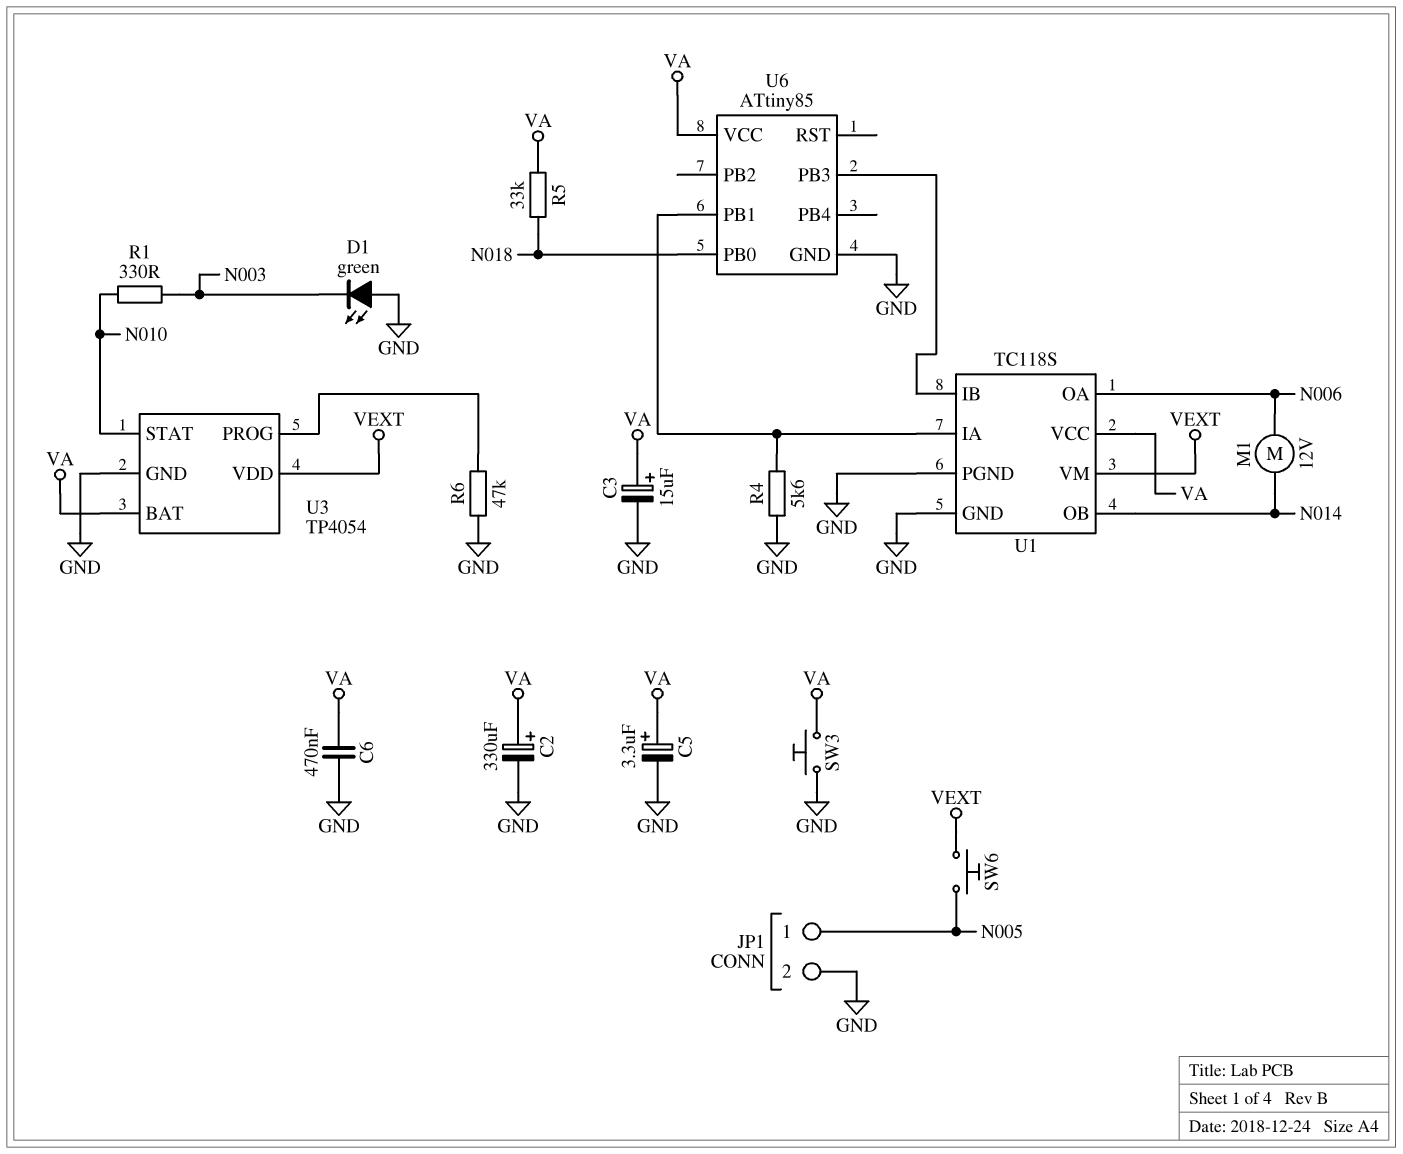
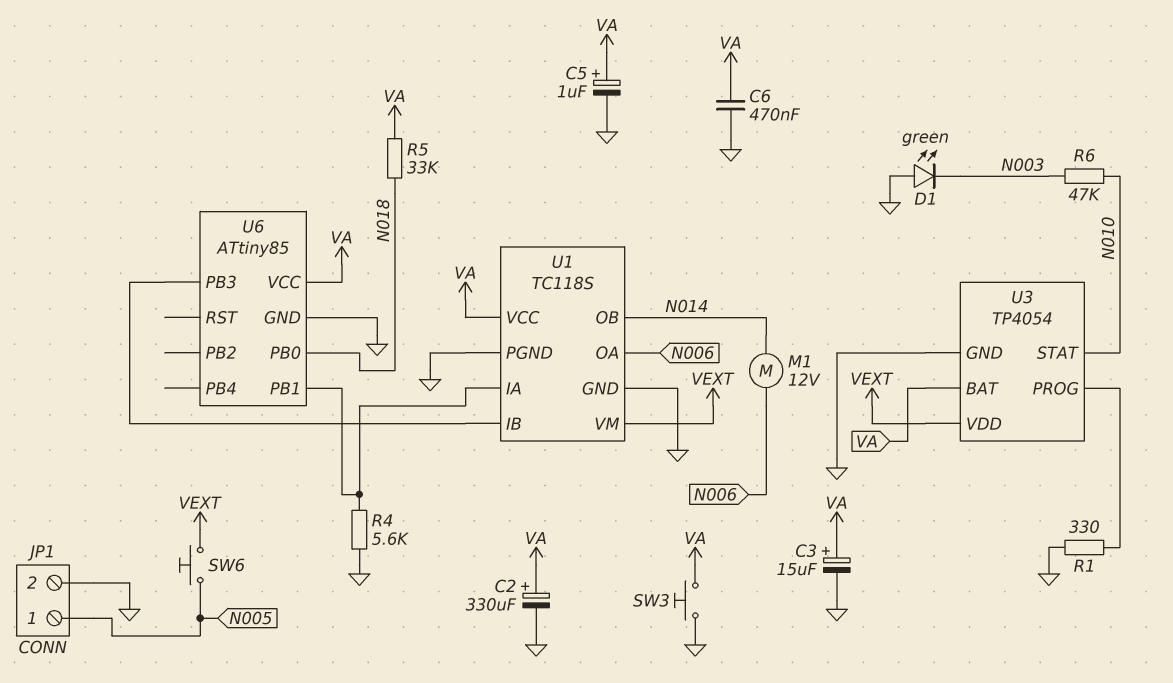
C5: 3.3uF (plus VA, minus GND) -> 1uF (plus VA, minus GND)
R1: 330 (N003, N010) -> 330 (GND, U3/PROG)
R6: 47k (GND, U3/PROG) -> 47k (N003, N010)

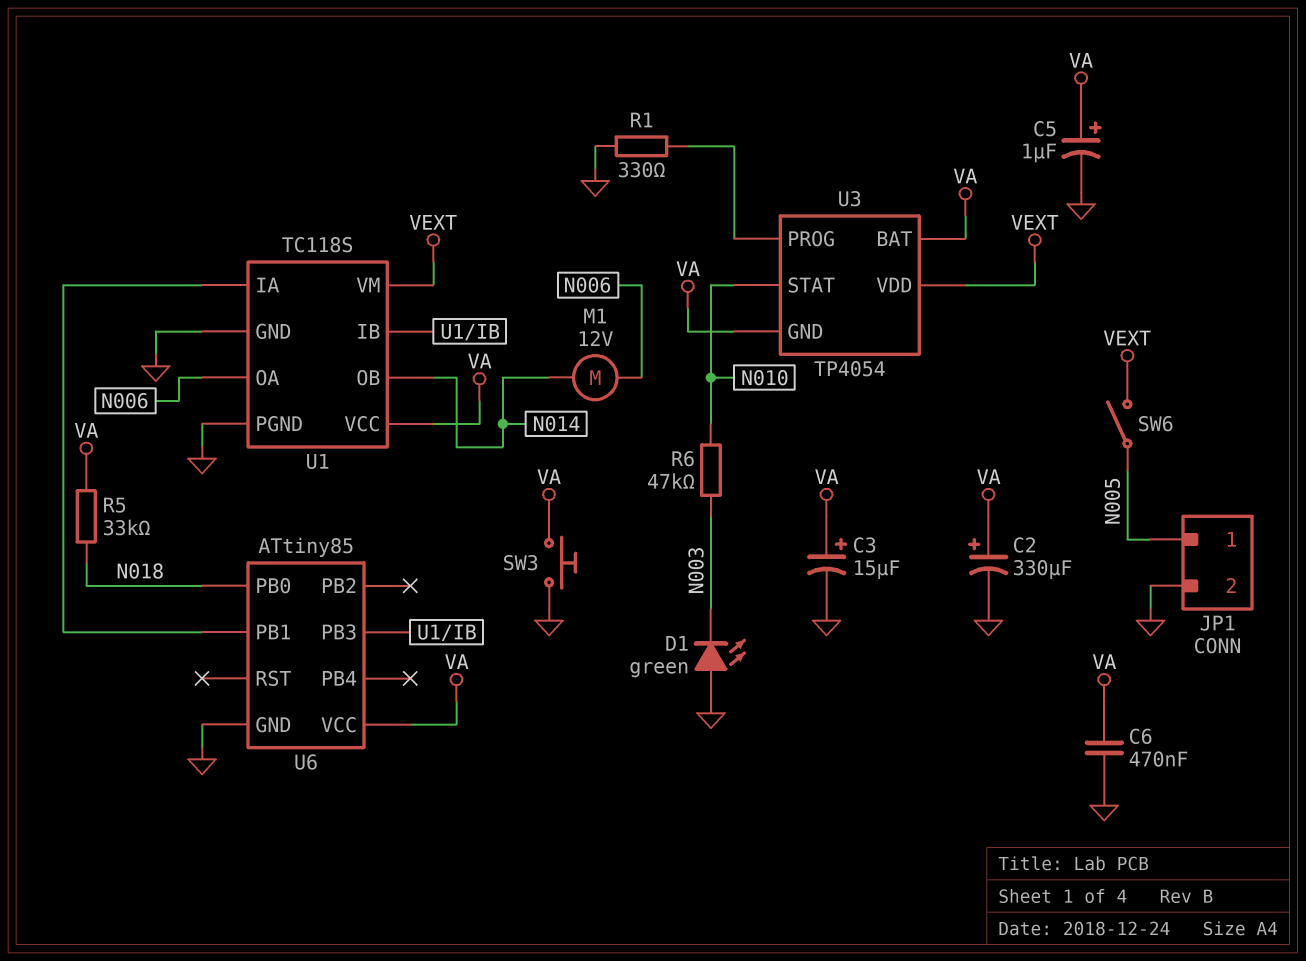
R4: 5.6k (GND, U1/IA) -> none
SW6: button (N005, VEXT) -> switch (N005, VEXT)
U3 pin GND: GND -> VA

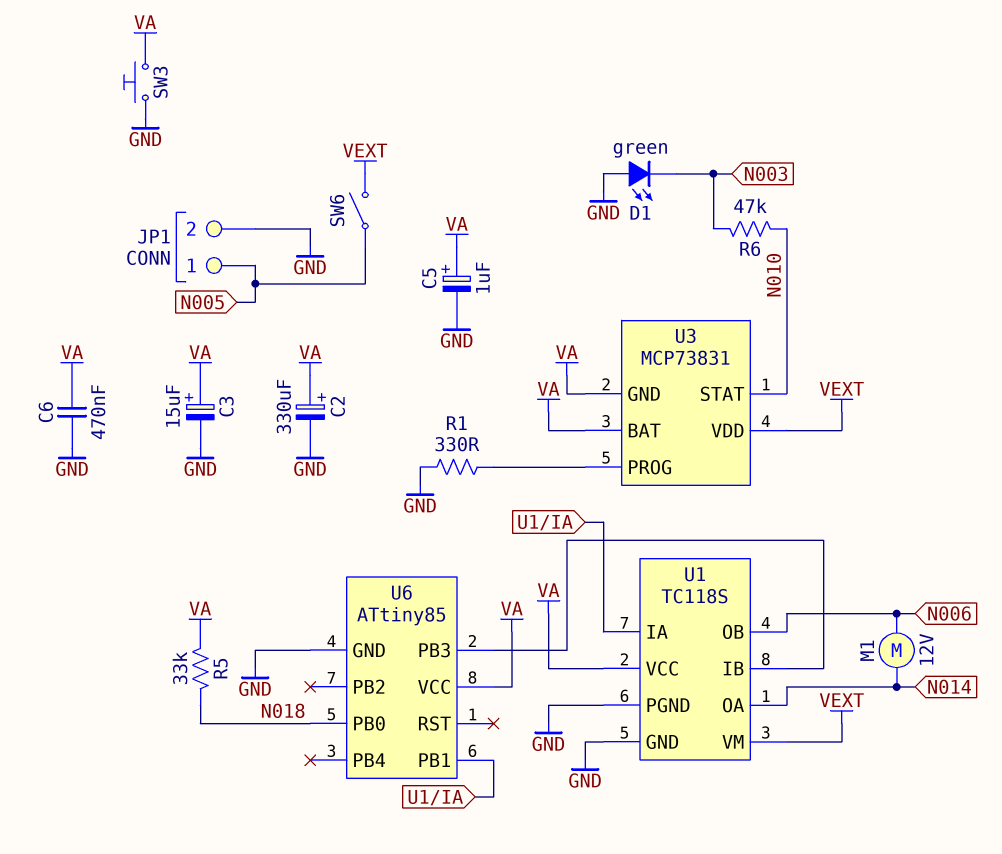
U1 pin OA: N006 -> N014
U1 pin OB: N014 -> N006
U3: TP4054 -> MCP73831

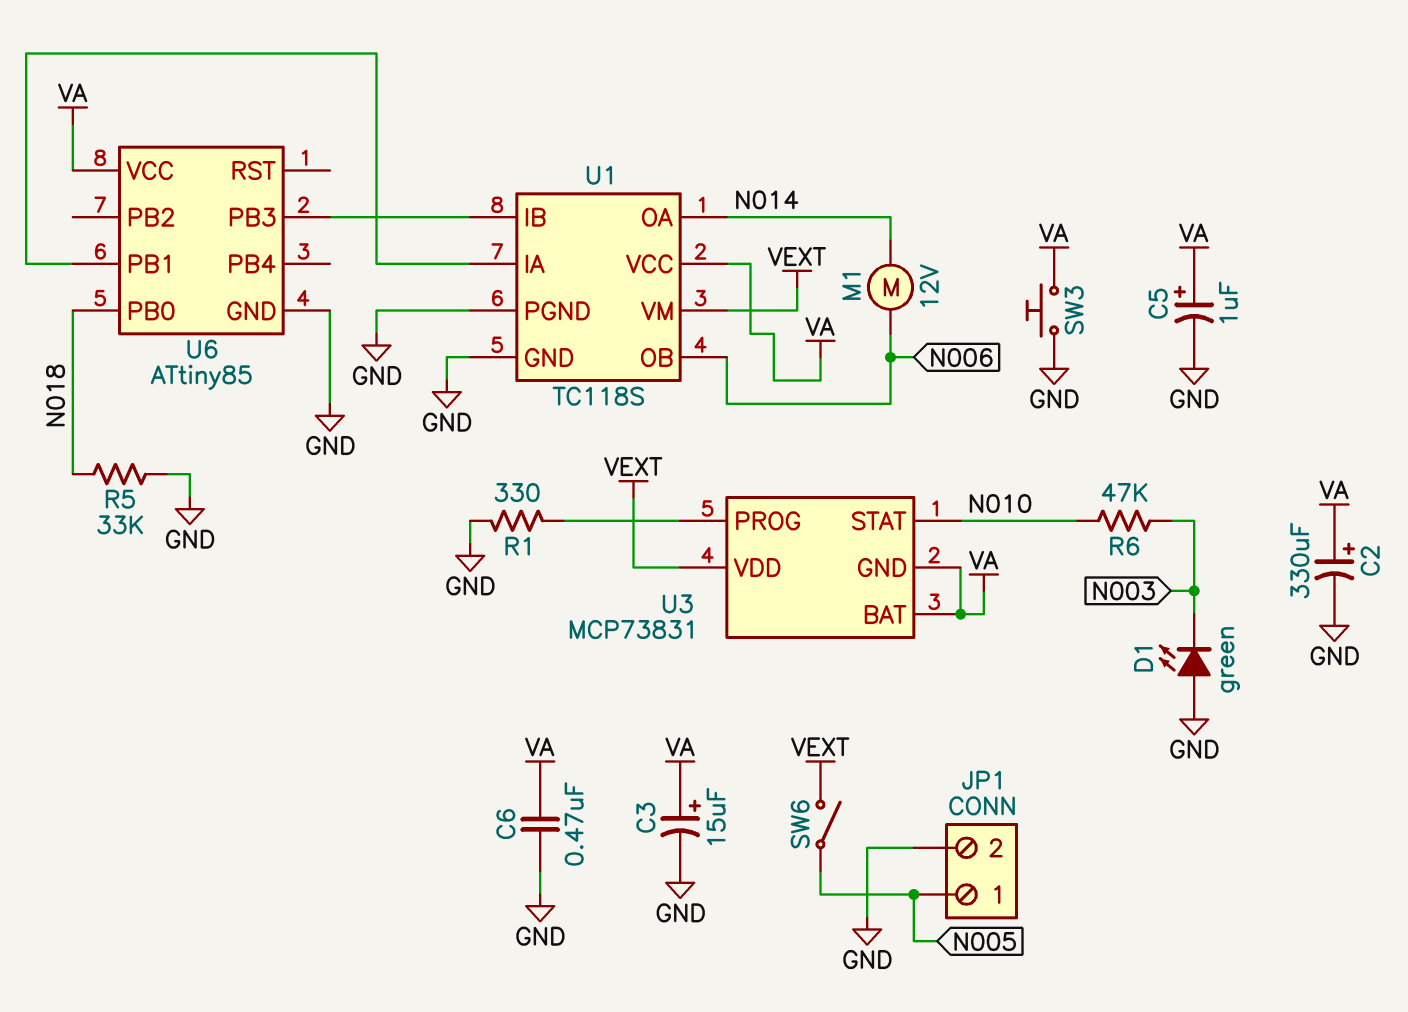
R5: 33k (N018, VA) -> 33k (GND, N018)

